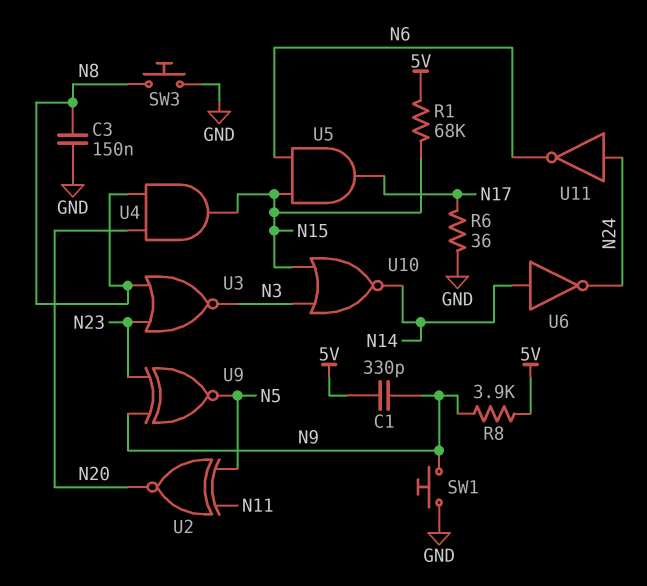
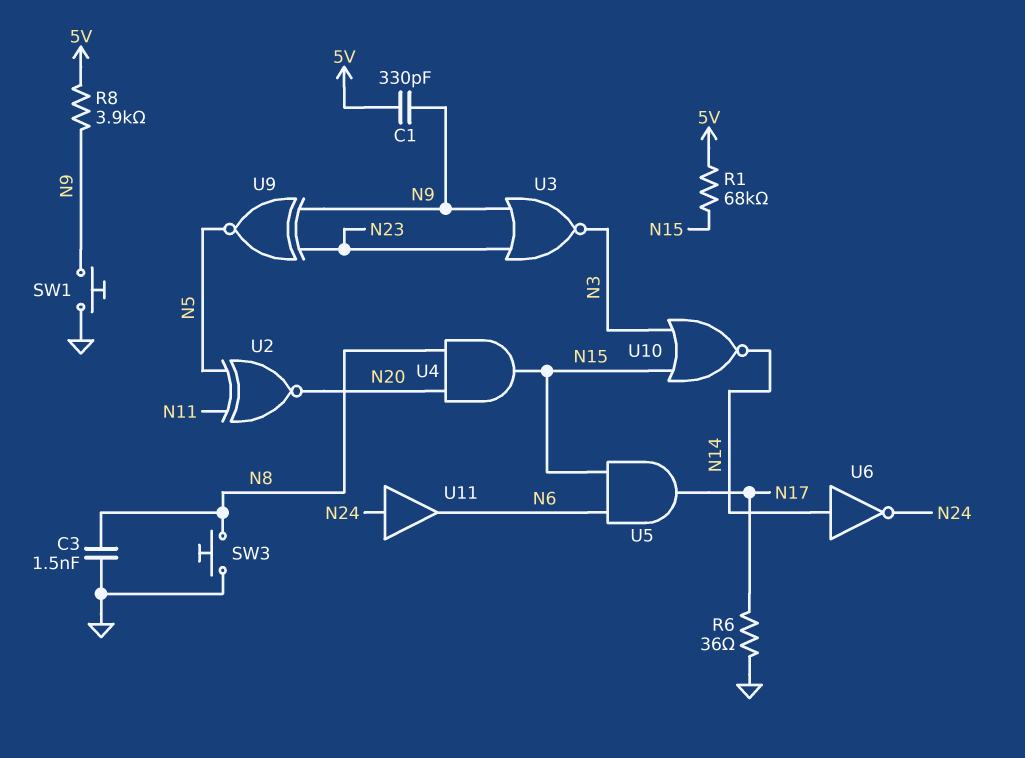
C3: 150nF (GND, N8) -> 1.5nF (GND, N8)
U3: NOR (in N8, in N23, out N3) -> NOR (in N9, in N23, out N3)
U11: NOT (in N24, out N6) -> buffer (in N24, out N6)

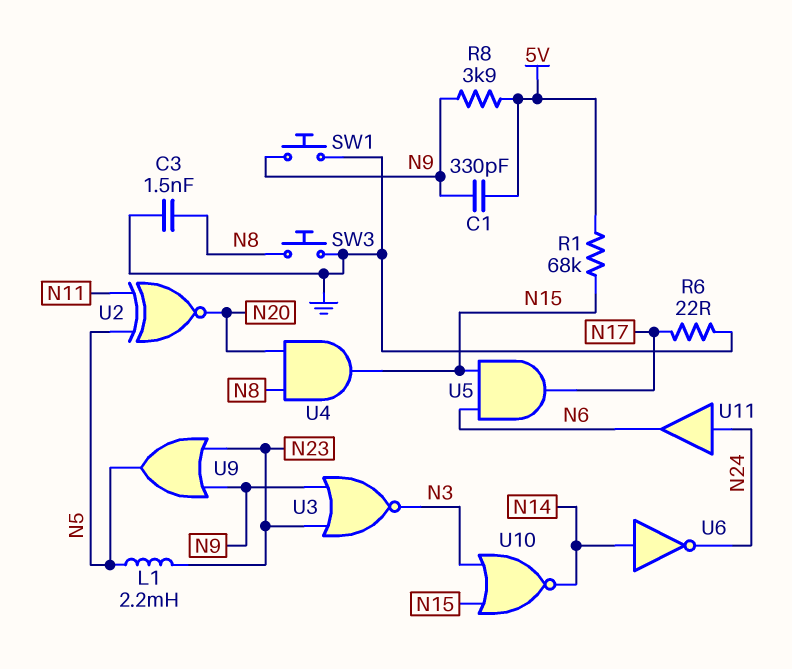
L1: none -> 2.2mH (N5, N23)
R6: 36 (GND, N17) -> 22 (GND, N17)
U9: XNOR (in N9, in N23, out N5) -> OR (in N9, in N23, out N5)

